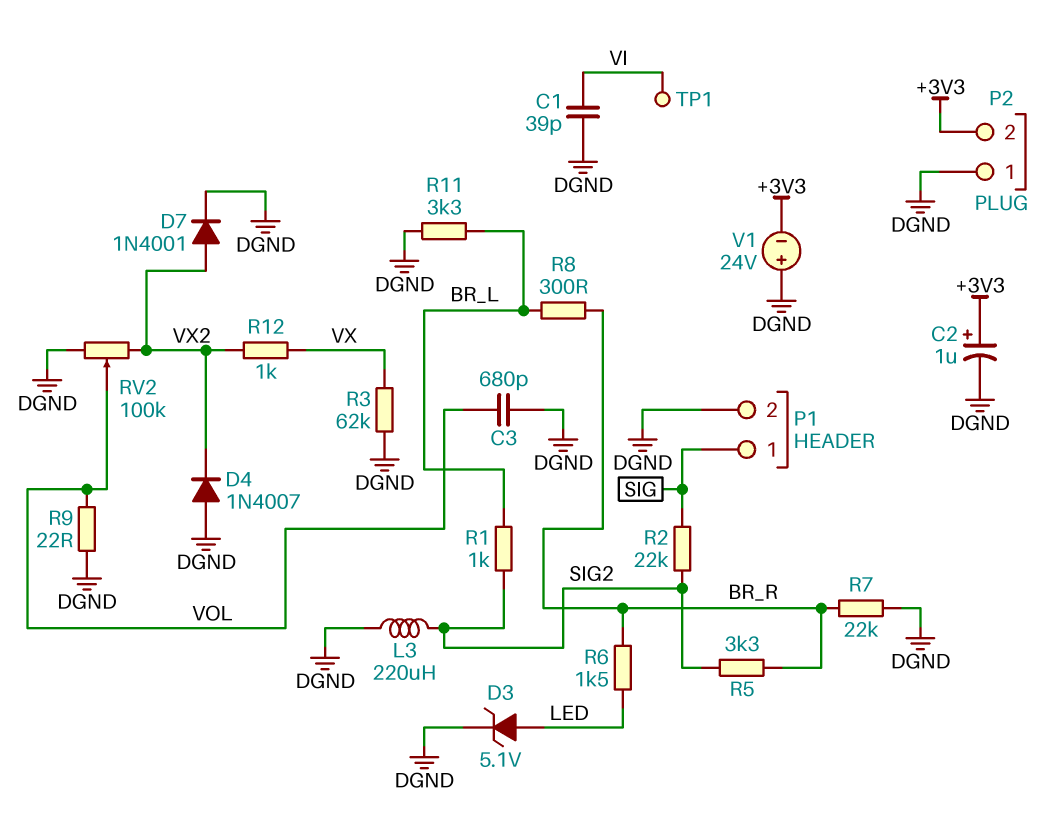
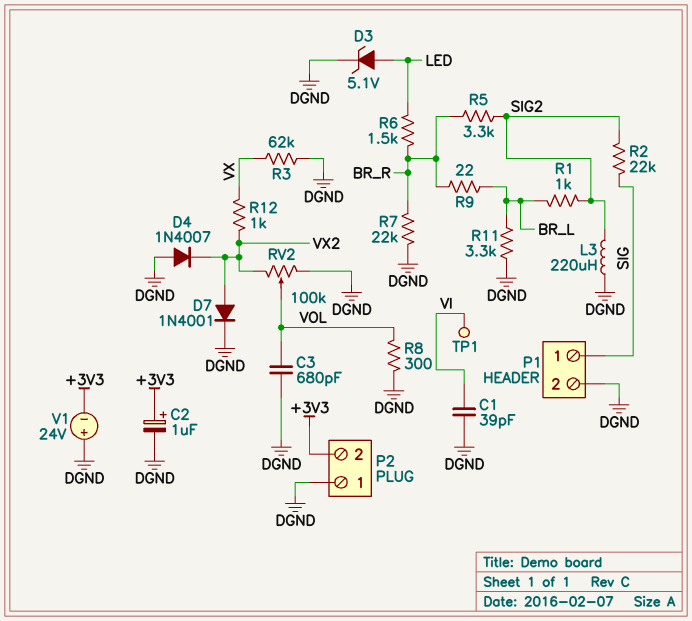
R8: 300 (BR_L, BR_R) -> 300 (DGND, VOL)
R9: 22 (DGND, VOL) -> 22 (BR_L, BR_R)

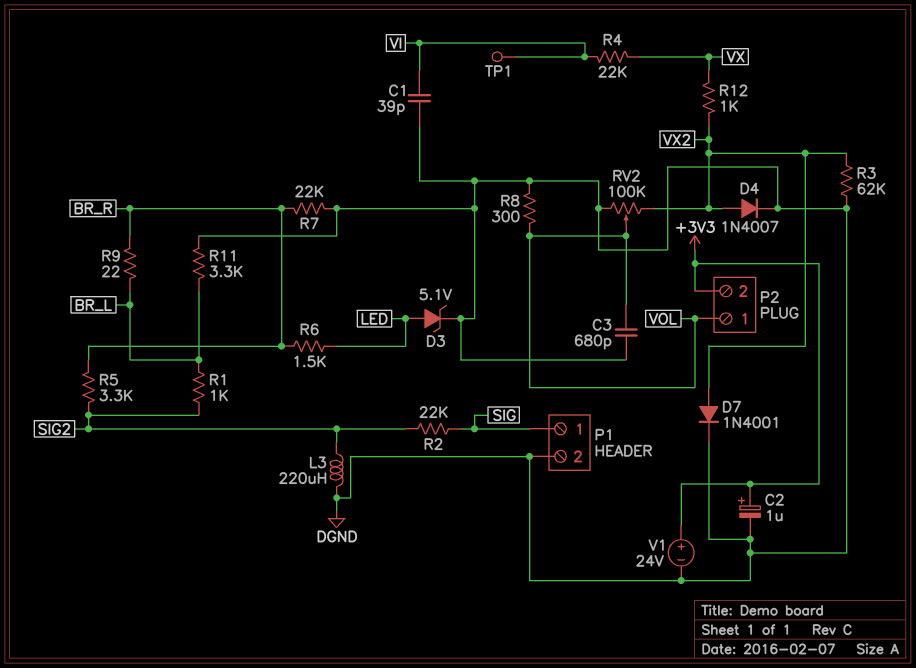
D4: diode 1N4007 (A DGND, K VX2) -> diode 1N4007 (A VX2, K DGND)
P2 pin 1: DGND -> VOL
R3: 62k (DGND, VX) -> 62k (DGND, VX2)
R4: none -> 22k (VI, VX)
V1: 24V (plus DGND, minus +3V3) -> 24V (plus +3V3, minus DGND)

